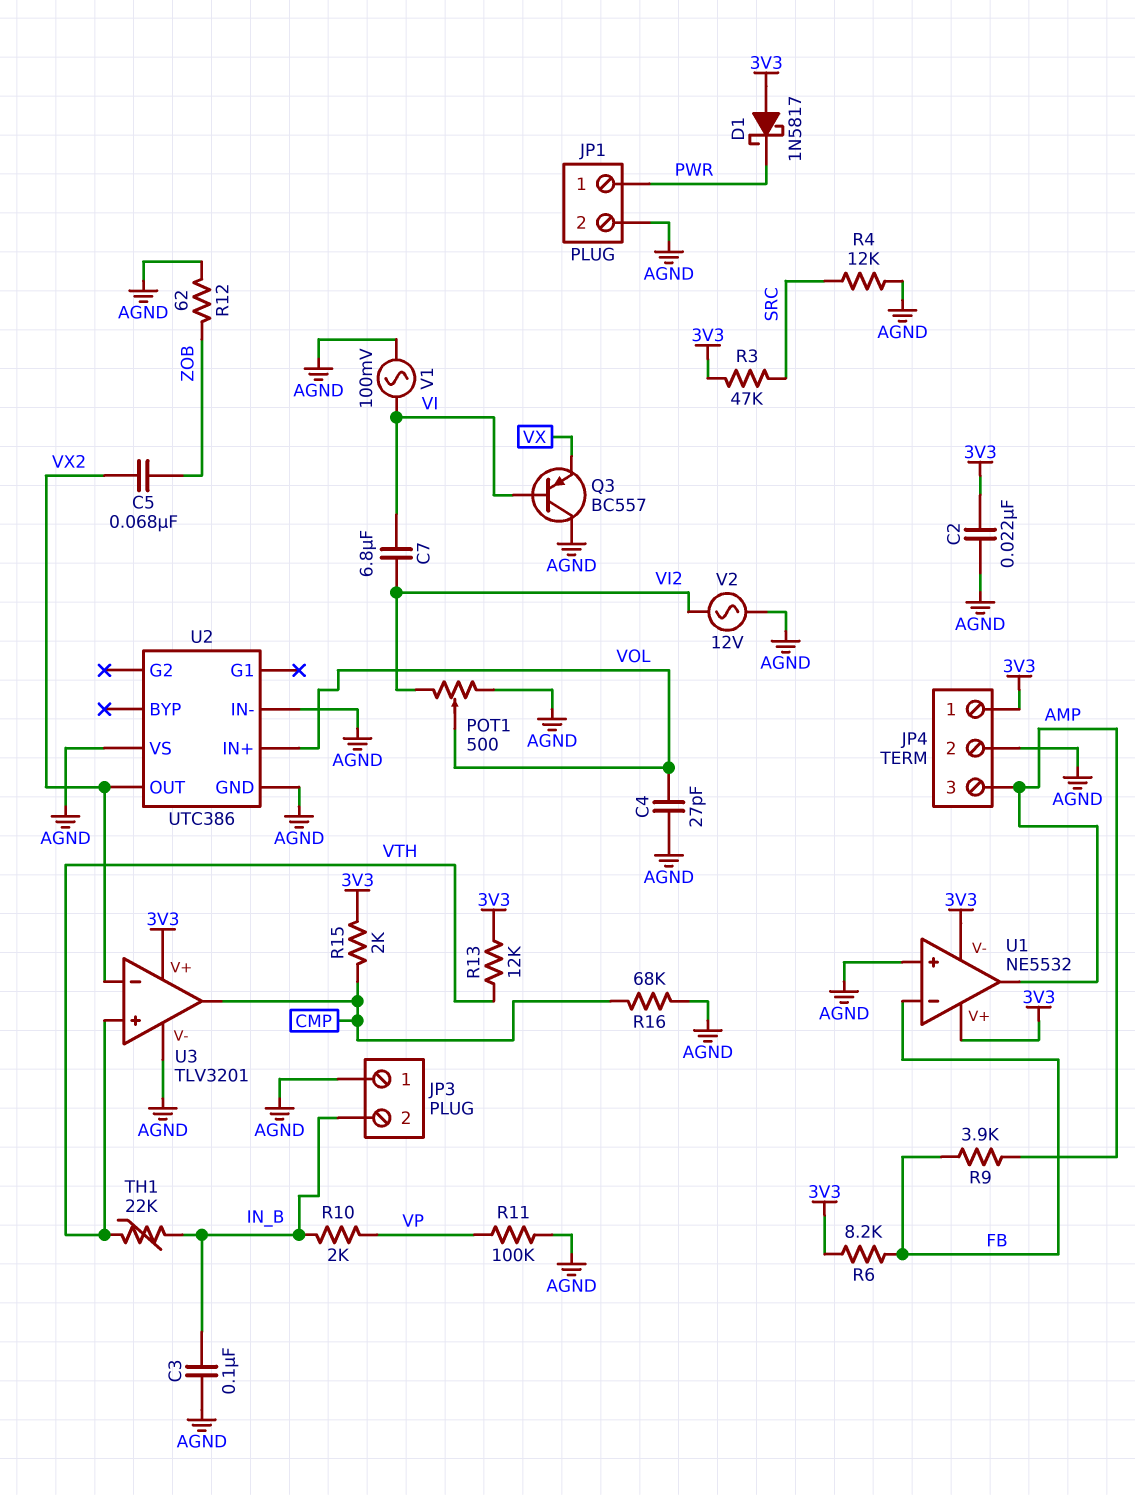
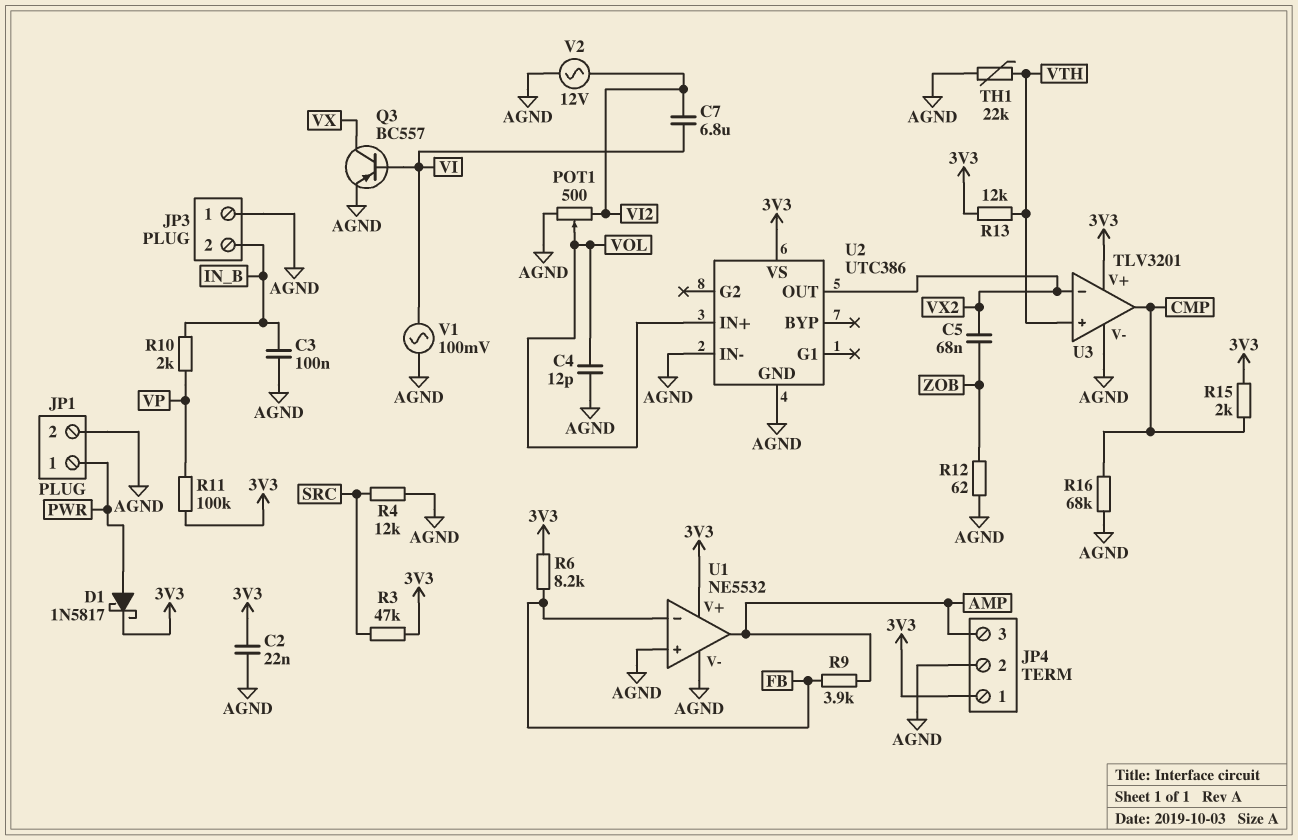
C4: 27pF (AGND, VOL) -> 12pF (AGND, VOL)
D1: schottky 1N5817 (A 3V3, K PWR) -> schottky 1N5817 (A PWR, K 3V3)
Q3: PNP BC557 (B VI, C AGND, E VX) -> PNP BC557 (B VI, C VX, E AGND)
R11: 100k (AGND, VP) -> 100k (3V3, VP)
TH1: 22k (IN_B, VTH) -> 22k (AGND, VTH)
U1 pin V-: 3V3 -> AGND
U2 pin VS: AGND -> 3V3

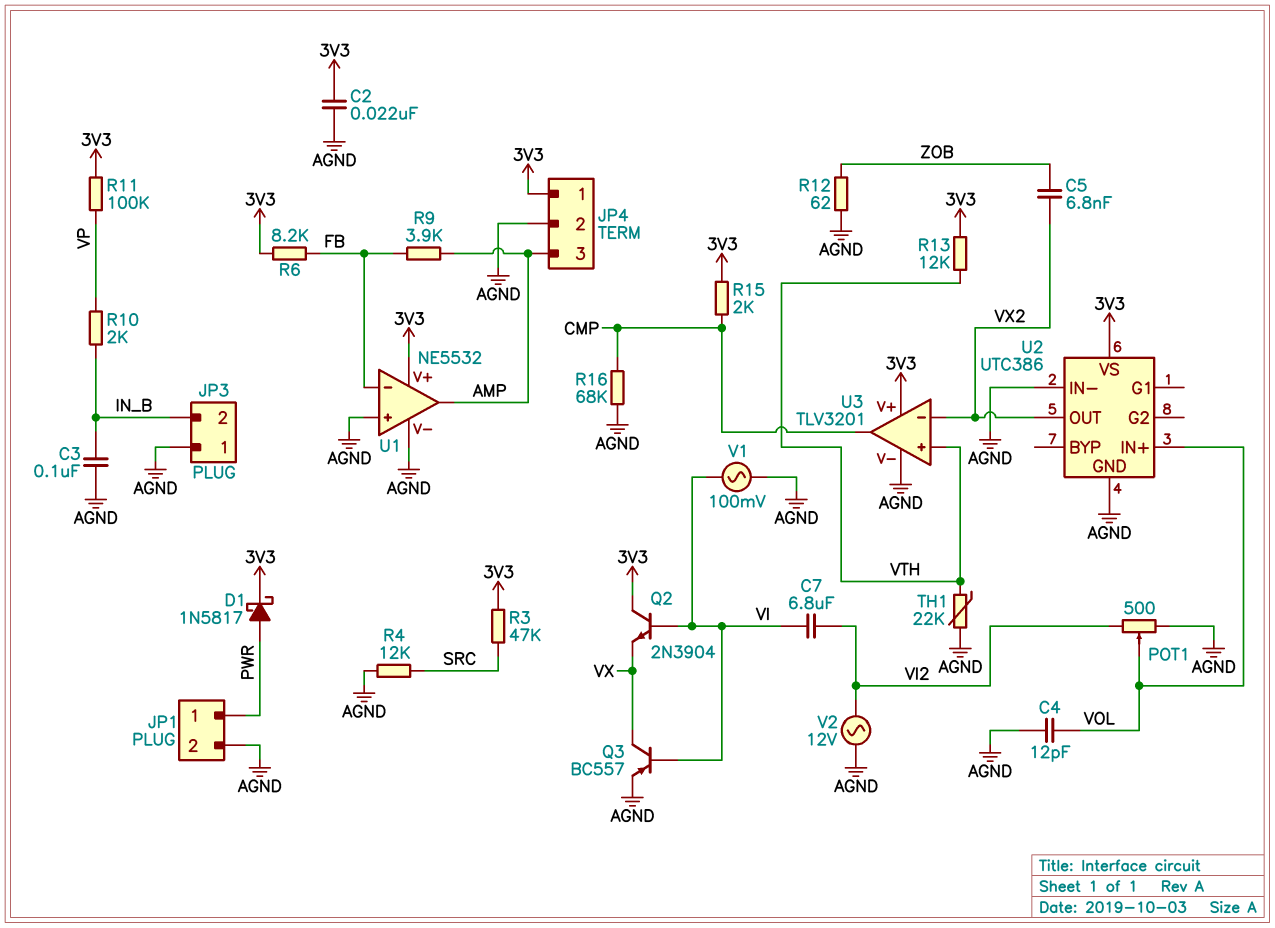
C5: 68nF (VX2, ZOB) -> 6.8nF (VX2, ZOB)
Q2: none -> NPN 2N3904 (B VI, C 3V3, E VX)

